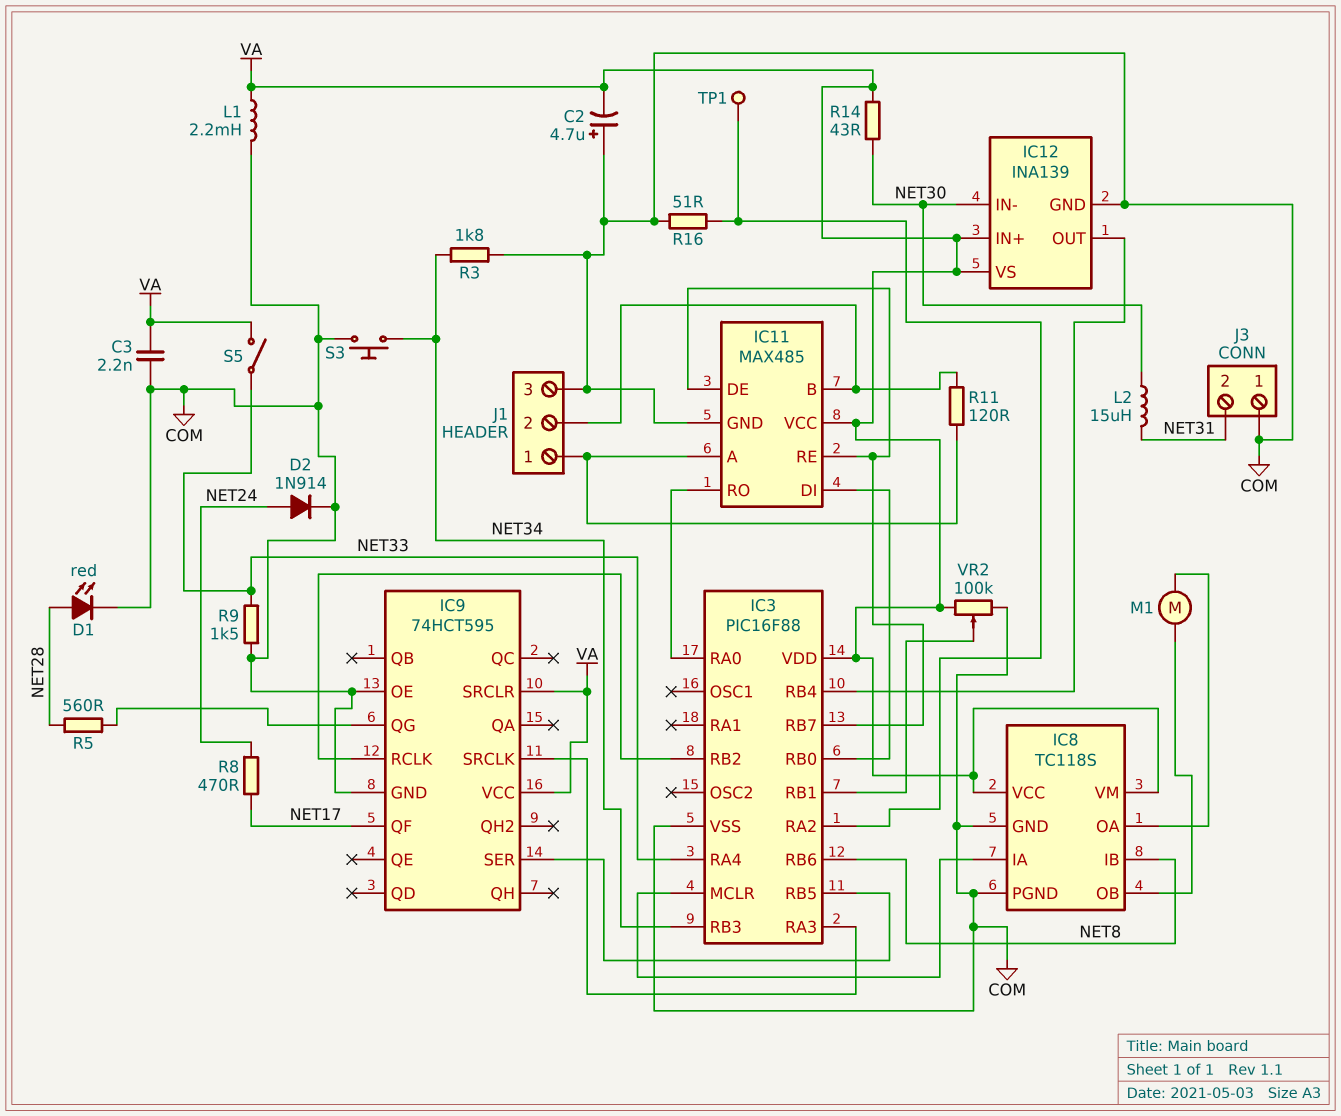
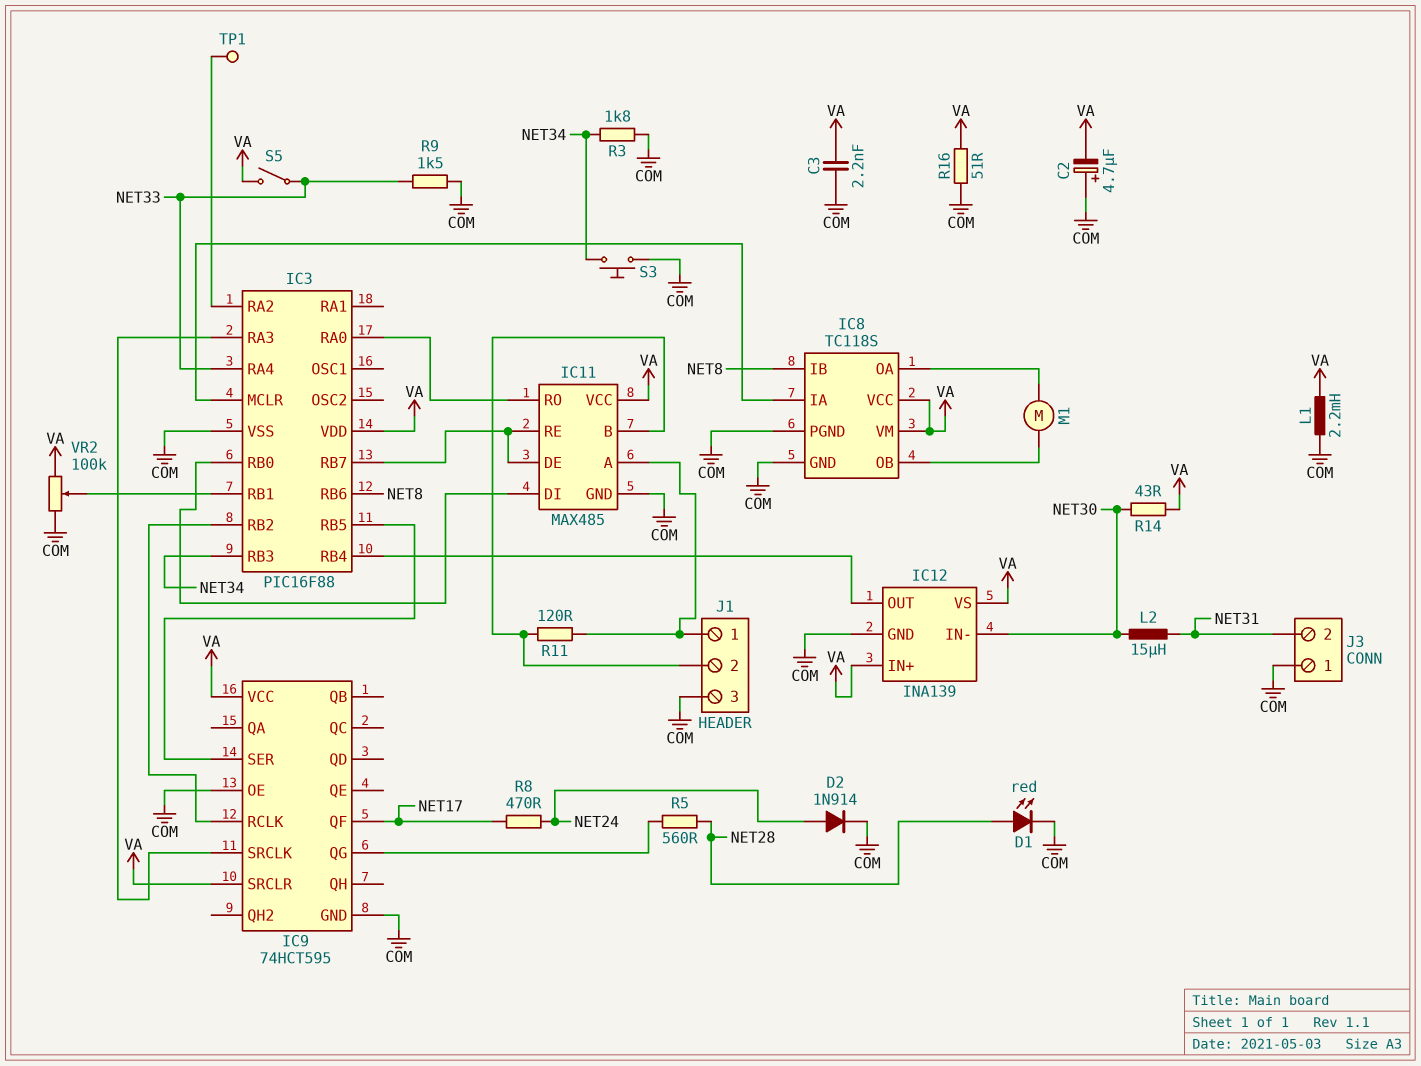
R16: 51 (COM, IC3/RA2) -> 51 (COM, VA)

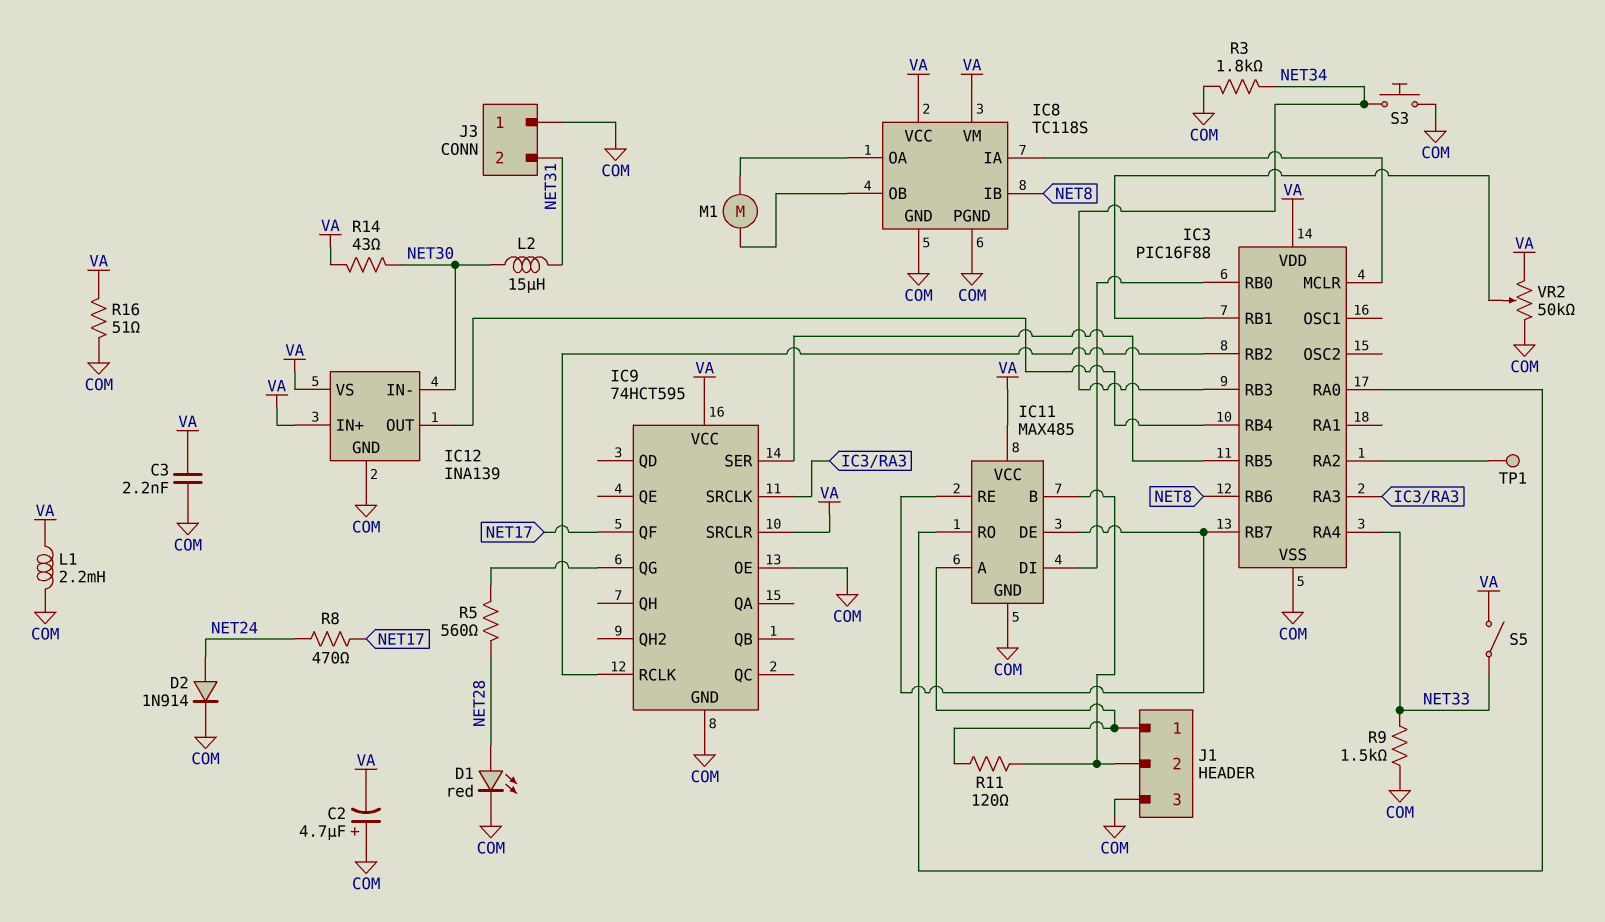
VR2: 100k (COM, VA, wiper IC3/RB1) -> 50k (COM, VA, wiper IC3/RB1)

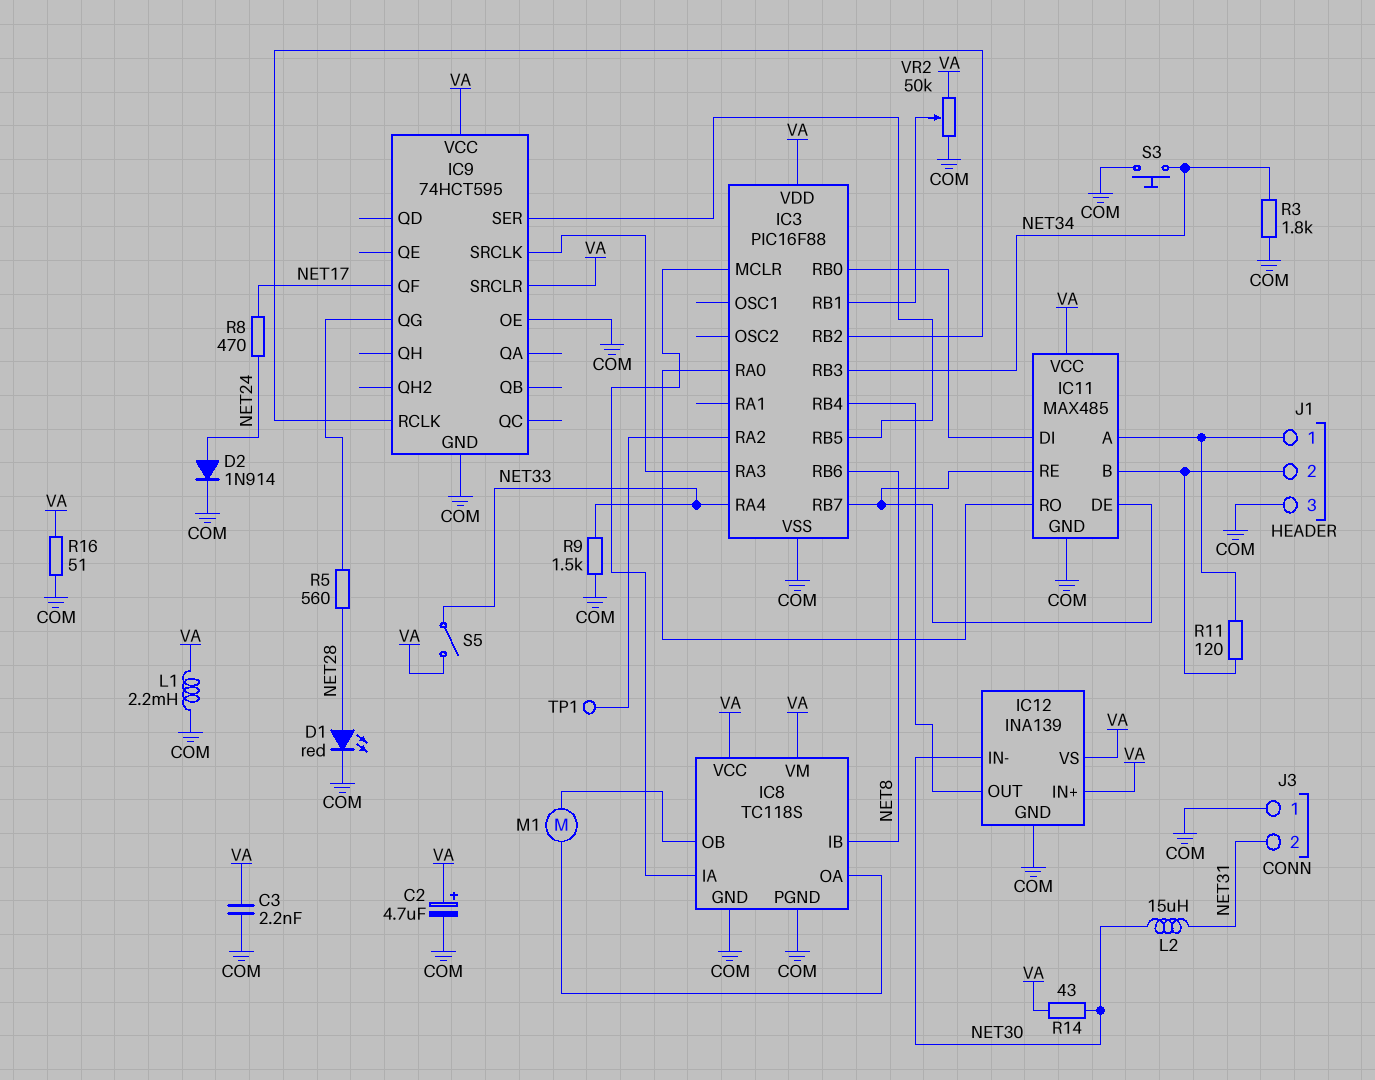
C2: 4.7uF (plus COM, minus VA) -> 4.7uF (plus VA, minus COM)

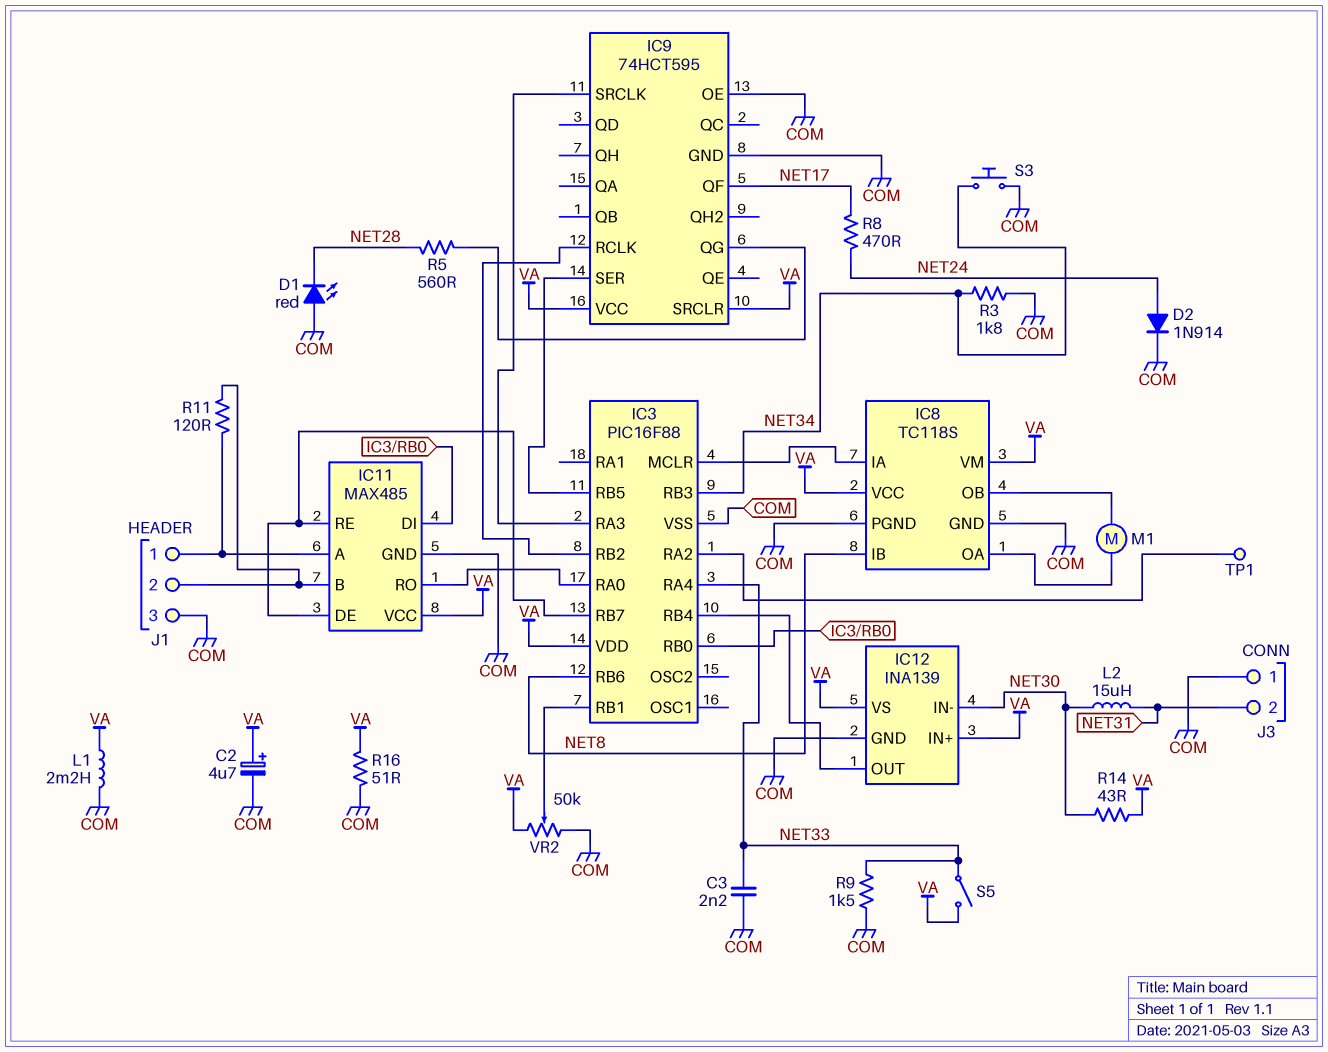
C3: 2.2nF (COM, VA) -> 2.2nF (COM, NET33)
D1: LED red (A NET28, K COM) -> LED red (A COM, K NET28)

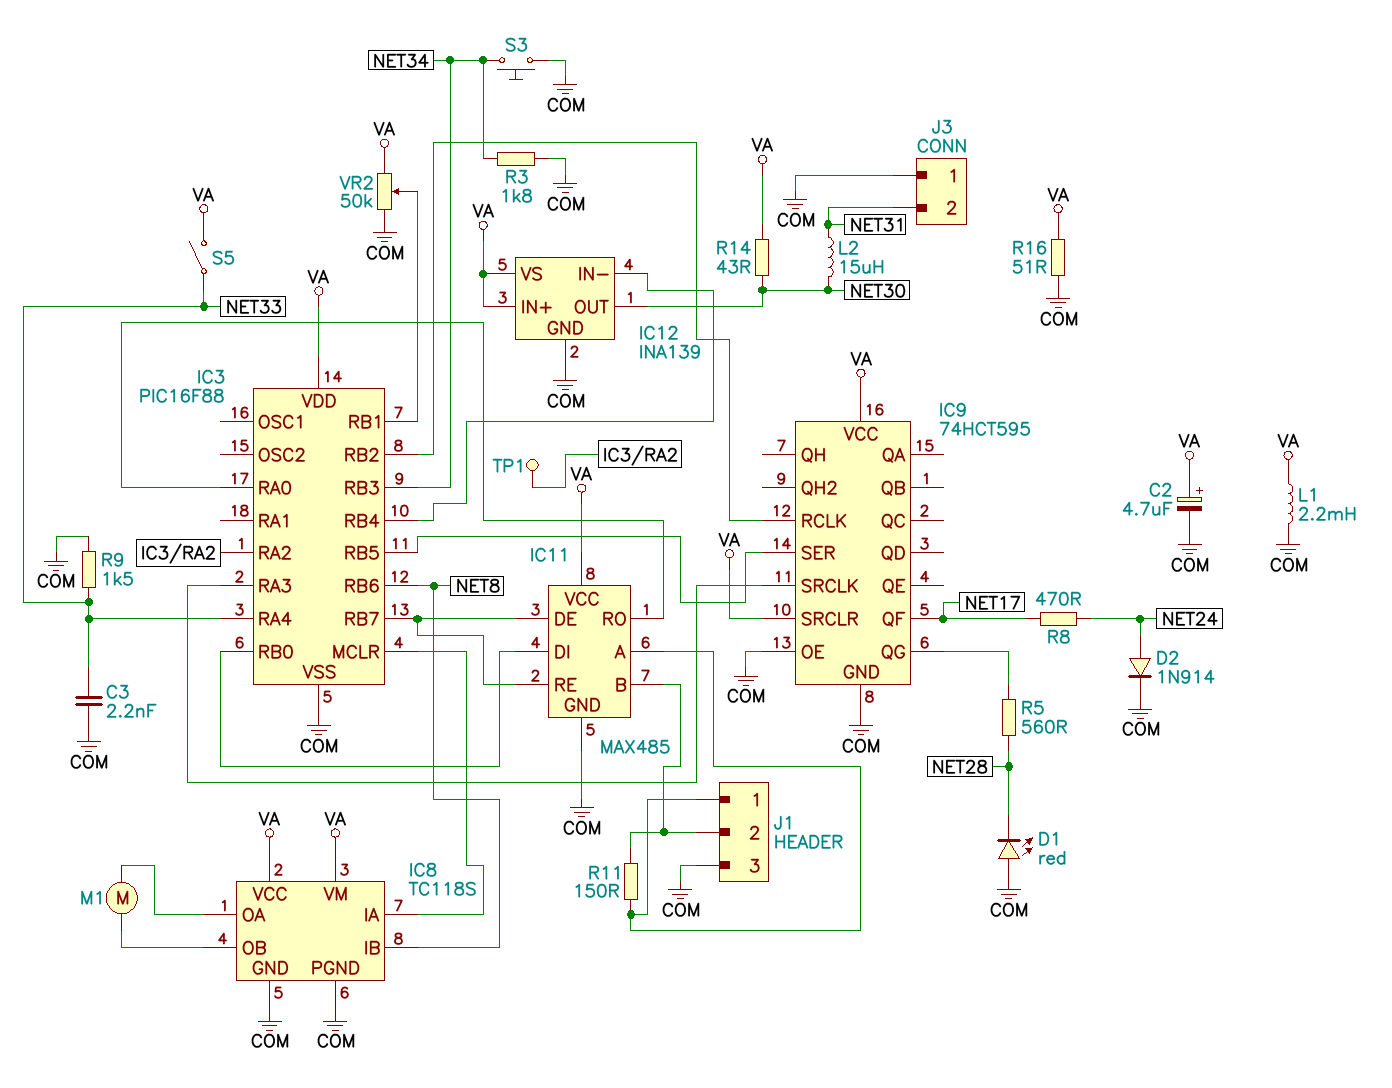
IC12 pin IN-: NET30 -> IC3/RB4
IC12 pin OUT: IC3/RB4 -> NET30
R11: 120 (IC11/A, IC11/B) -> 150 (IC11/A, IC11/B)

